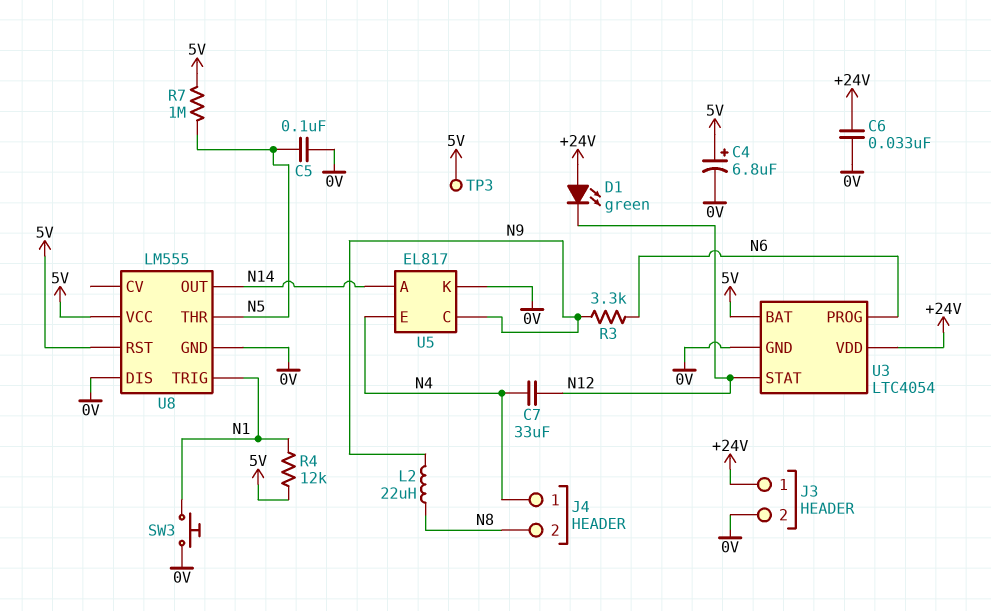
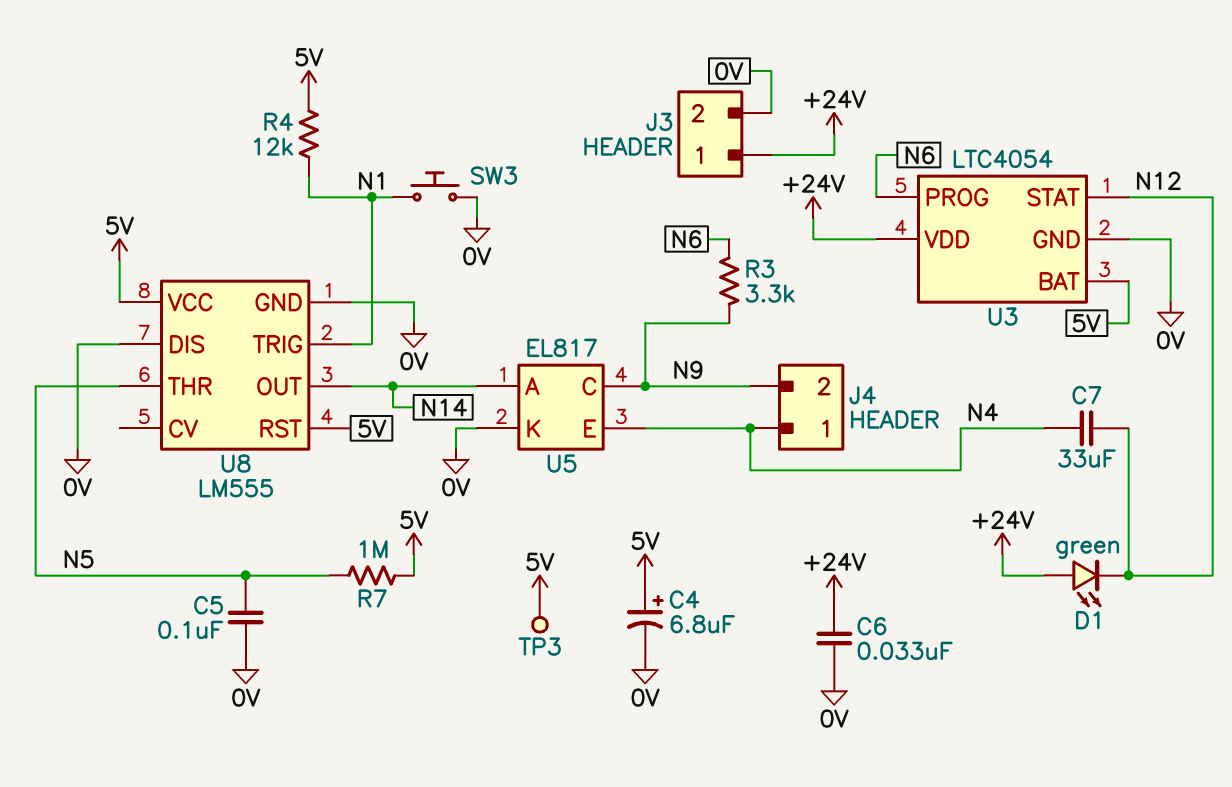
J4 pin 2: N8 -> N9
L2: 22uH (N8, N9) -> none

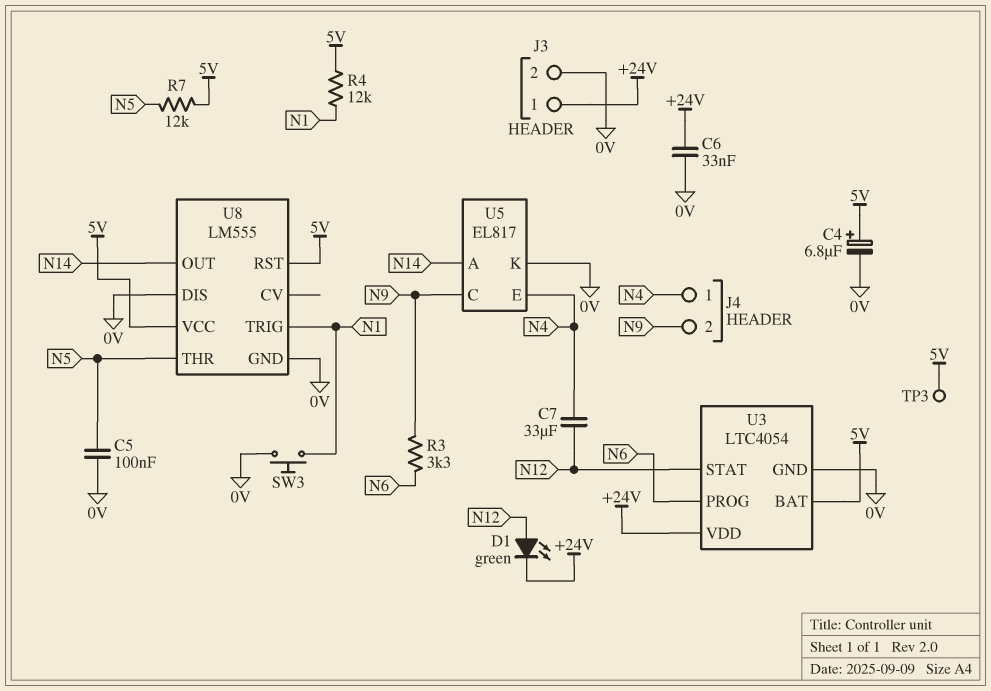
D1: LED green (A +24V, K N12) -> LED green (A N12, K +24V)
R7: 1M (5V, N5) -> 12k (5V, N5)

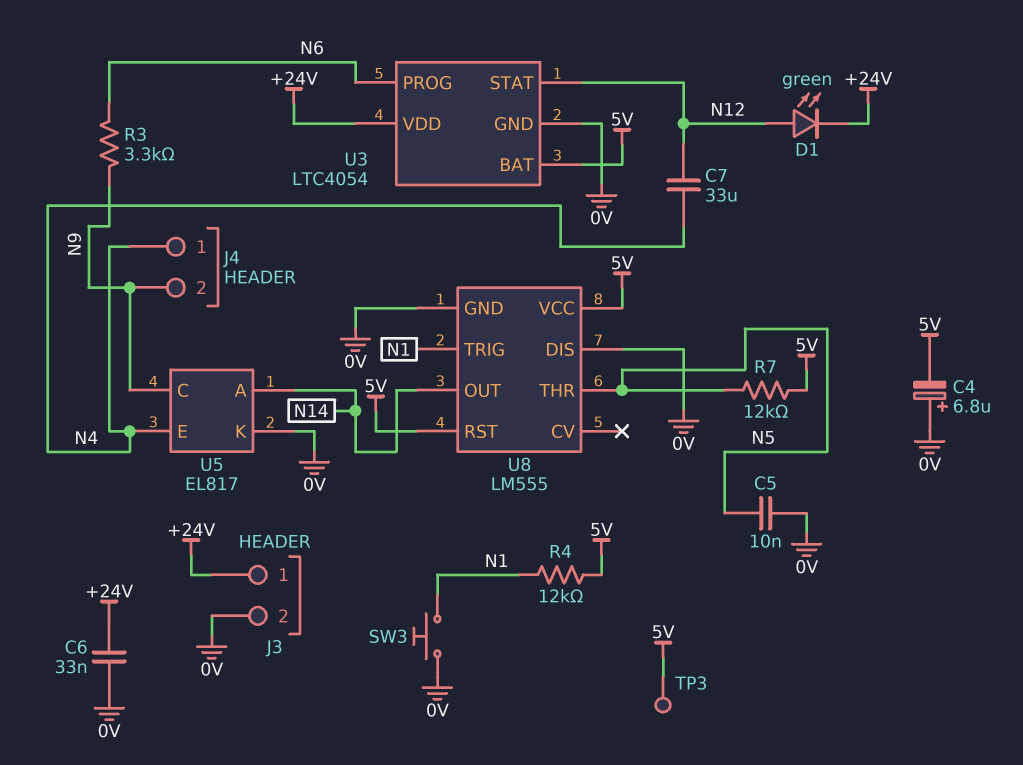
C4: 6.8uF (plus 5V, minus 0V) -> 6.8uF (plus 0V, minus 5V)
C5: 100nF (0V, N5) -> 10nF (0V, N5)

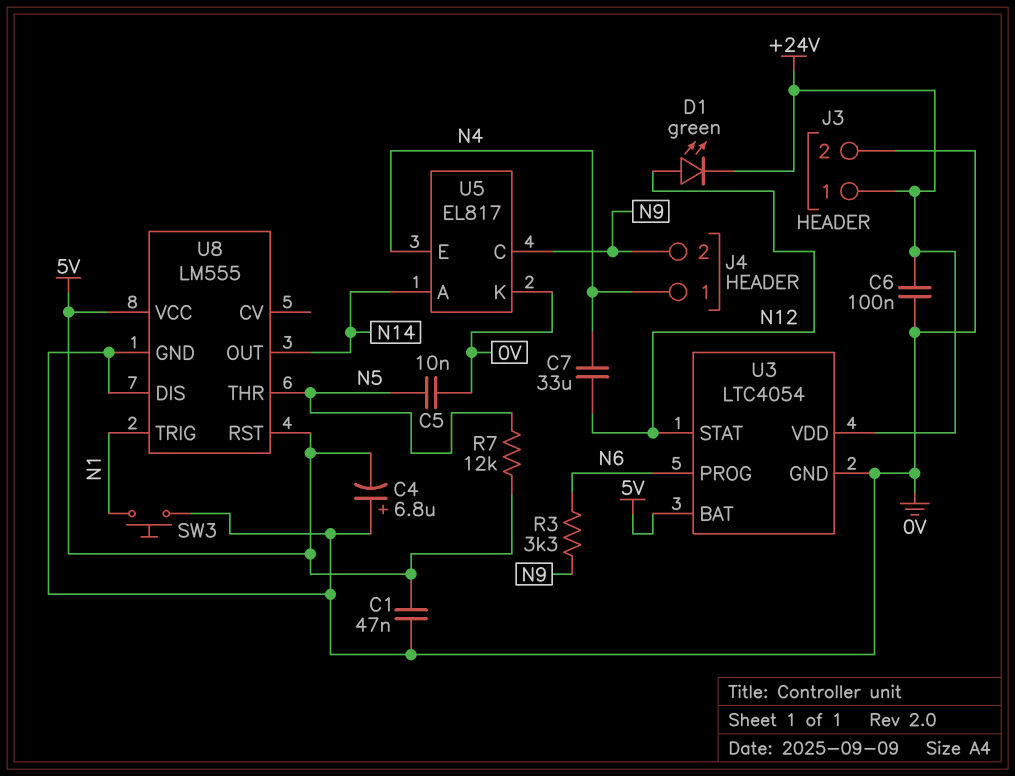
C1: none -> 47nF (0V, 5V)
C6: 33nF (+24V, 0V) -> 100nF (+24V, 0V)
R4: 12k (5V, N1) -> none
TP3: test point (5V) -> none

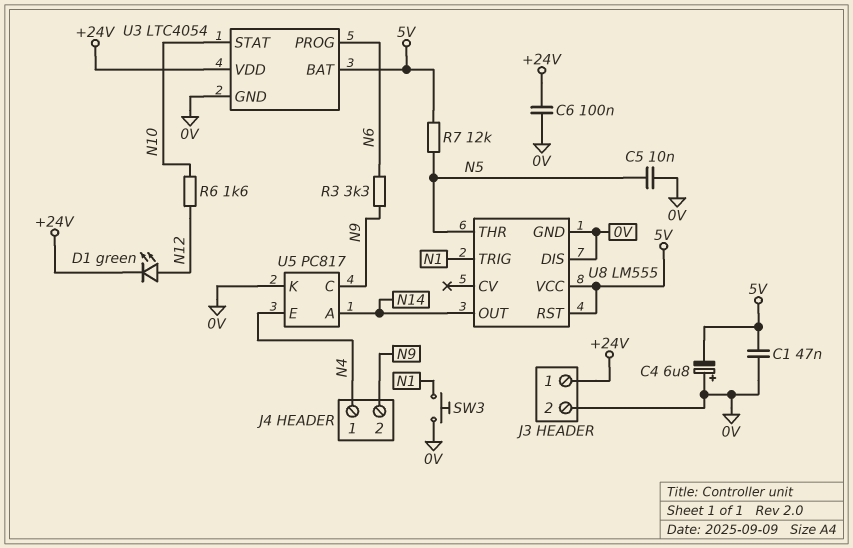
C7: 33uF (N4, N12) -> none
R6: none -> 1.6k (N10, N12)
U3 pin STAT: N12 -> N10
U5: EL817 -> PC817

